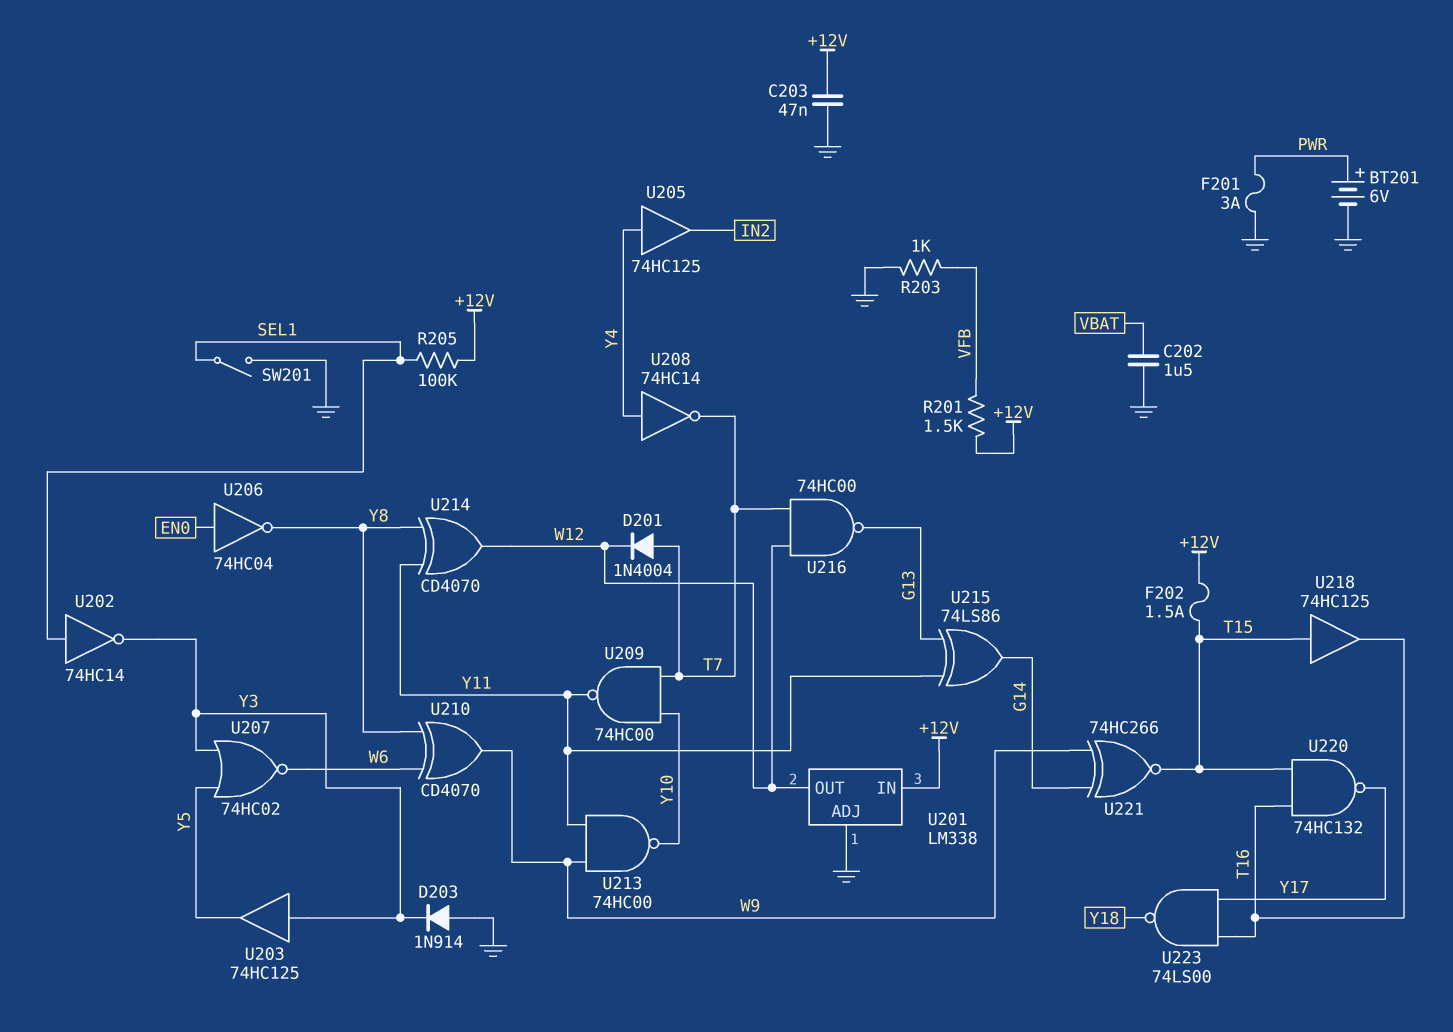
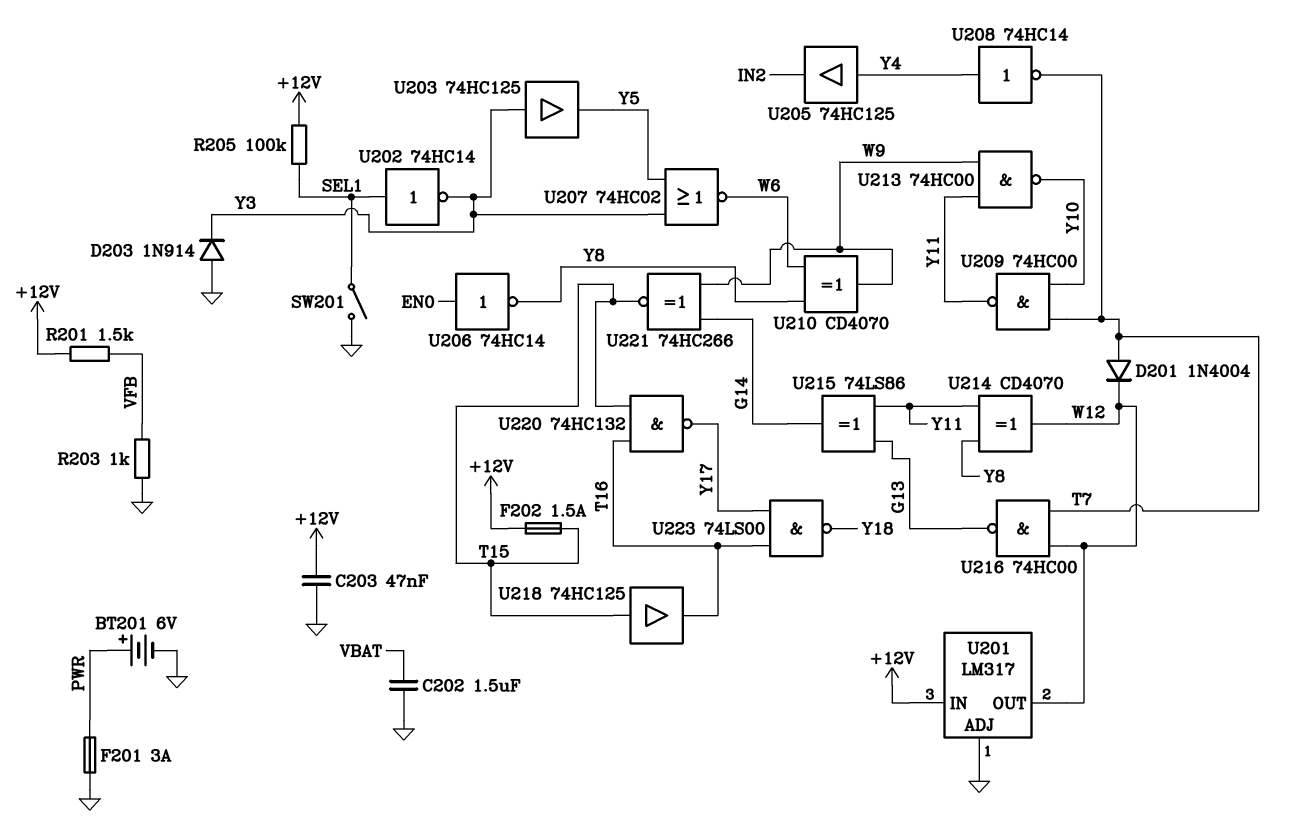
U201: LM338 -> LM317
U206: NOT 74HC04 (in EN0, out Y8) -> NOT 74HC14 (in EN0, out Y8)

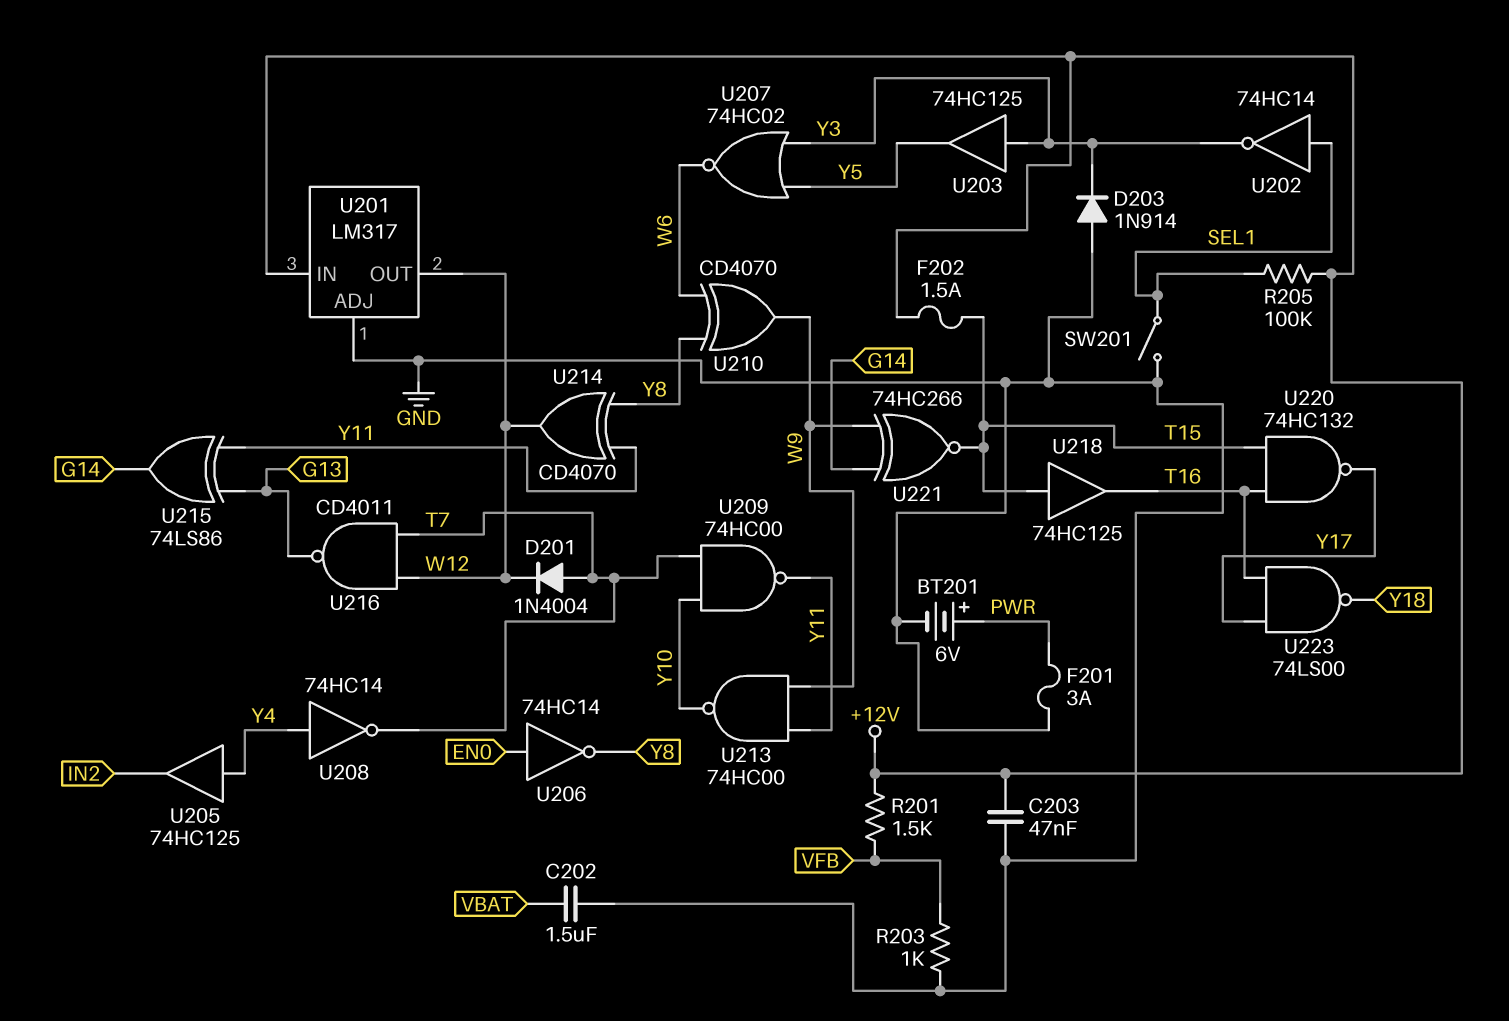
U216: NAND 74HC00 (in T7, in W12, out G13) -> NAND CD4011 (in T7, in W12, out G13)

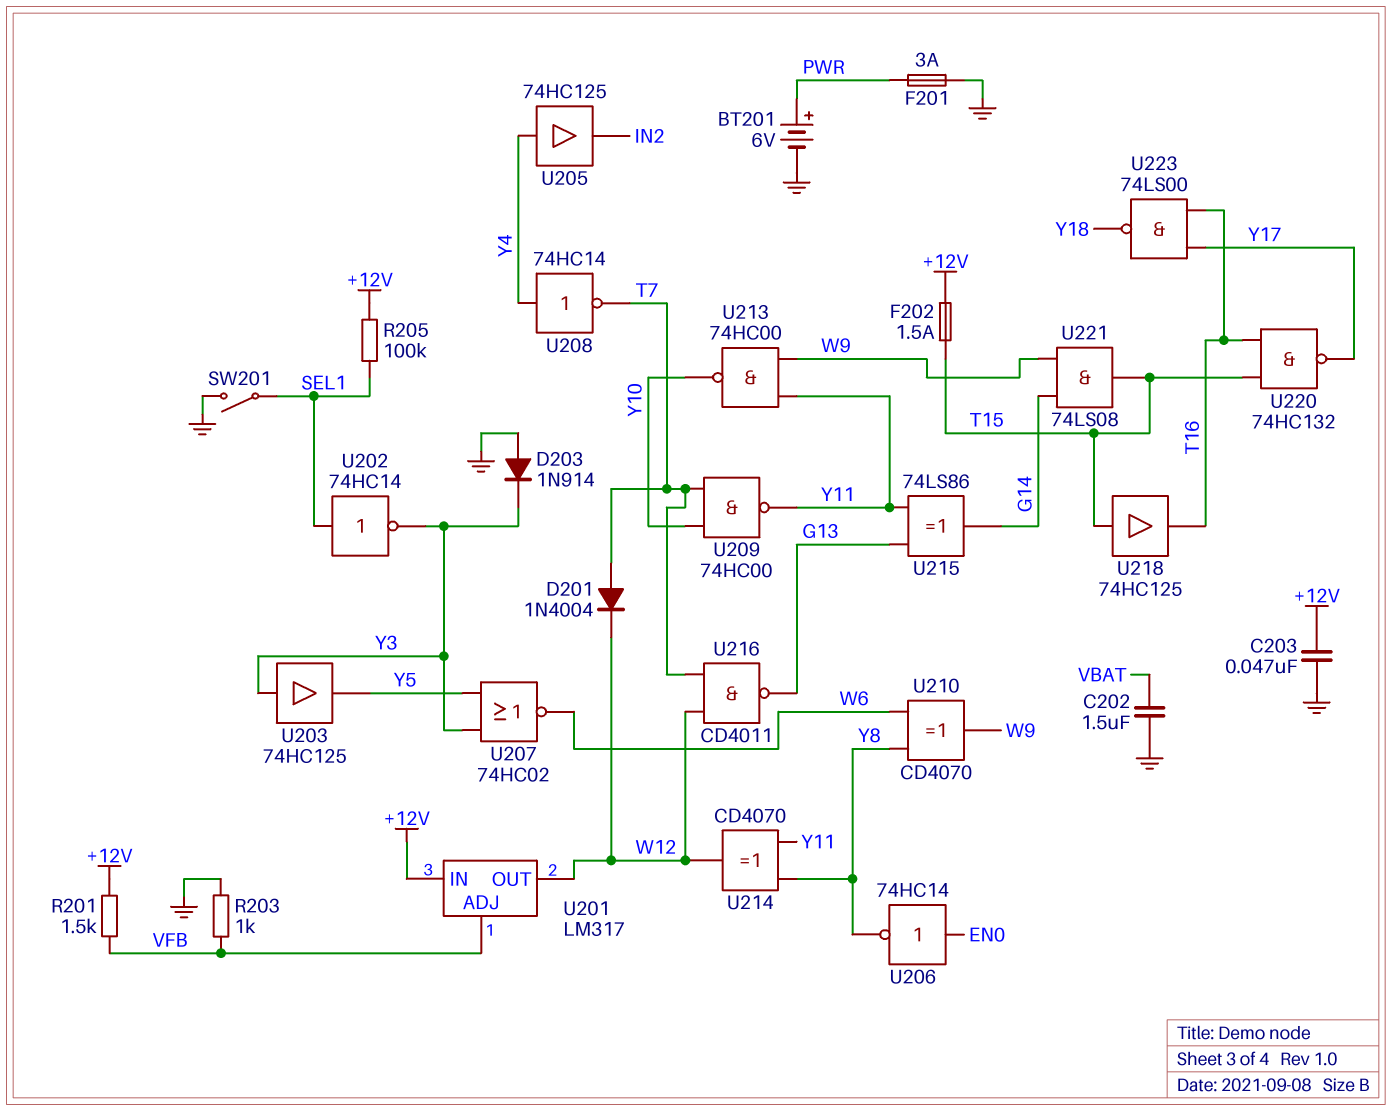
U201 pin ADJ: GND -> VFB
U221: XNOR 74HC266 (in G14, in W9, out T15) -> AND 74LS08 (in G14, in W9, out T15)

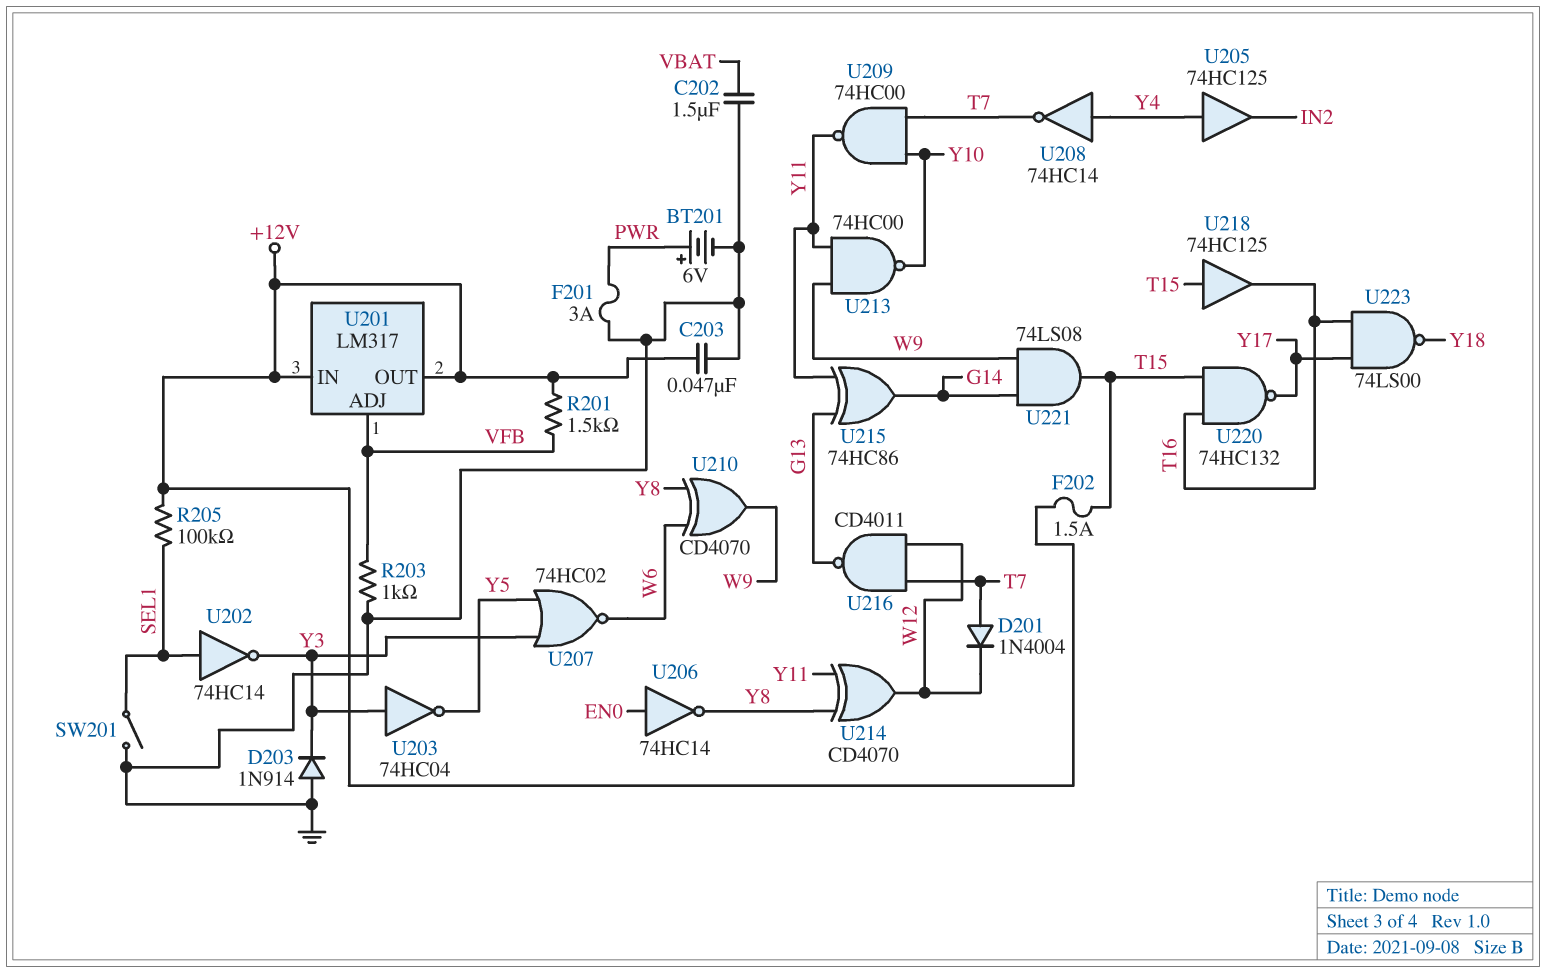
U201 pin OUT: W12 -> +12V
U203: buffer 74HC125 (in Y3, out Y5) -> NOT 74HC04 (in Y3, out Y5)
U215: XOR 74LS86 (in G13, in Y11, out G14) -> XOR 74HC86 (in G13, in Y11, out G14)

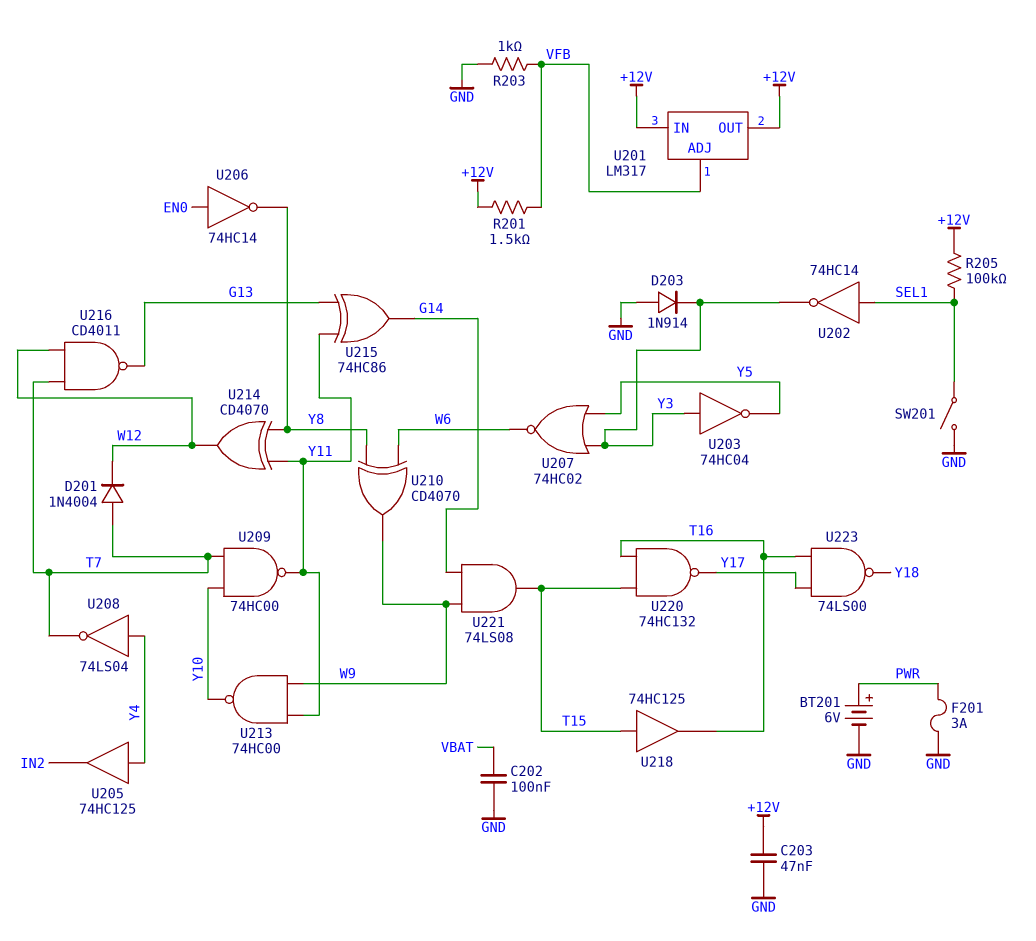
C202: 1.5uF (GND, VBAT) -> 100nF (GND, VBAT)
F202: 1.5A (+12V, T15) -> none
U208: NOT 74HC14 (in Y4, out T7) -> NOT 74LS04 (in Y4, out T7)

